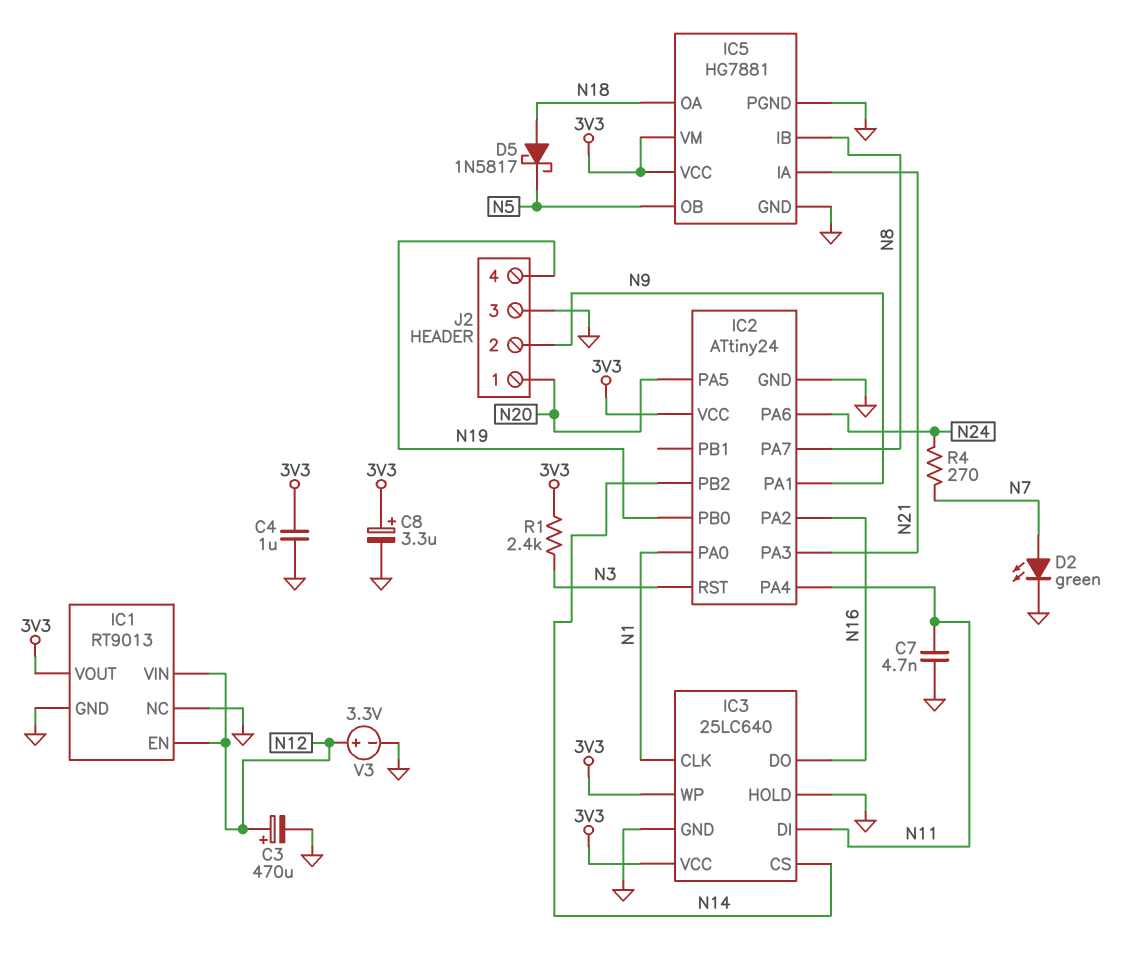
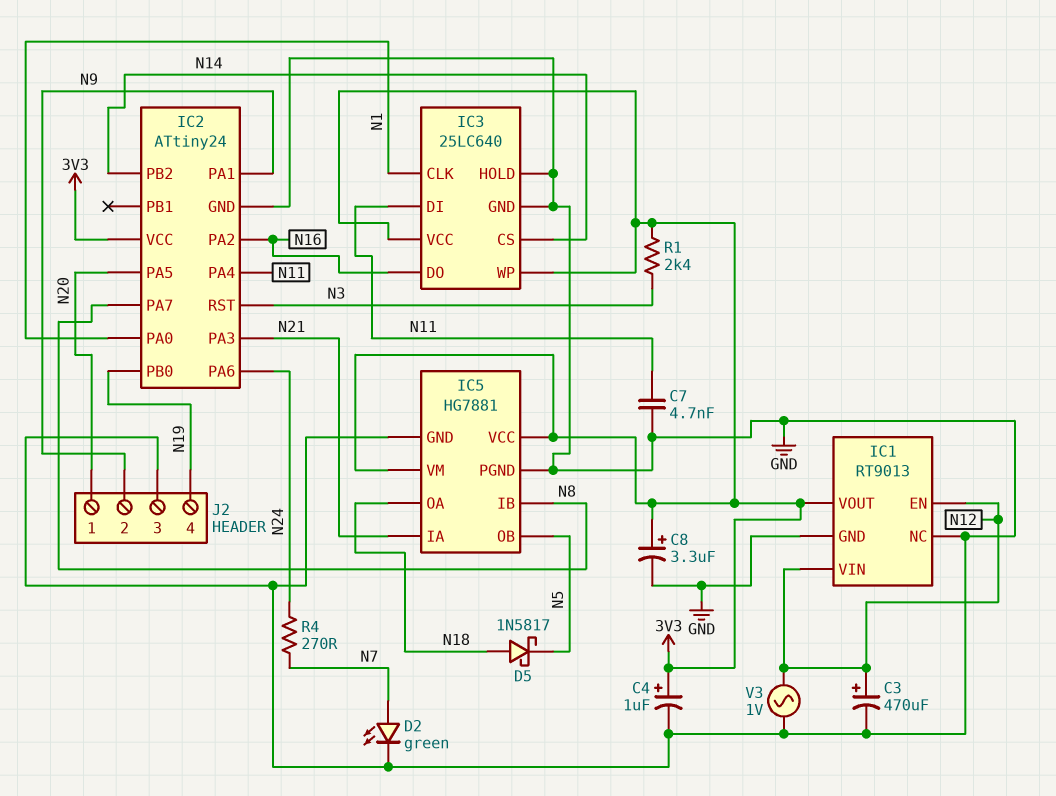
C4: 1uF (3V3, GND) -> 1uF (plus 3V3, minus GND)
V3: 3.3V (plus N12, minus GND) -> AC 1V (GND, N12)

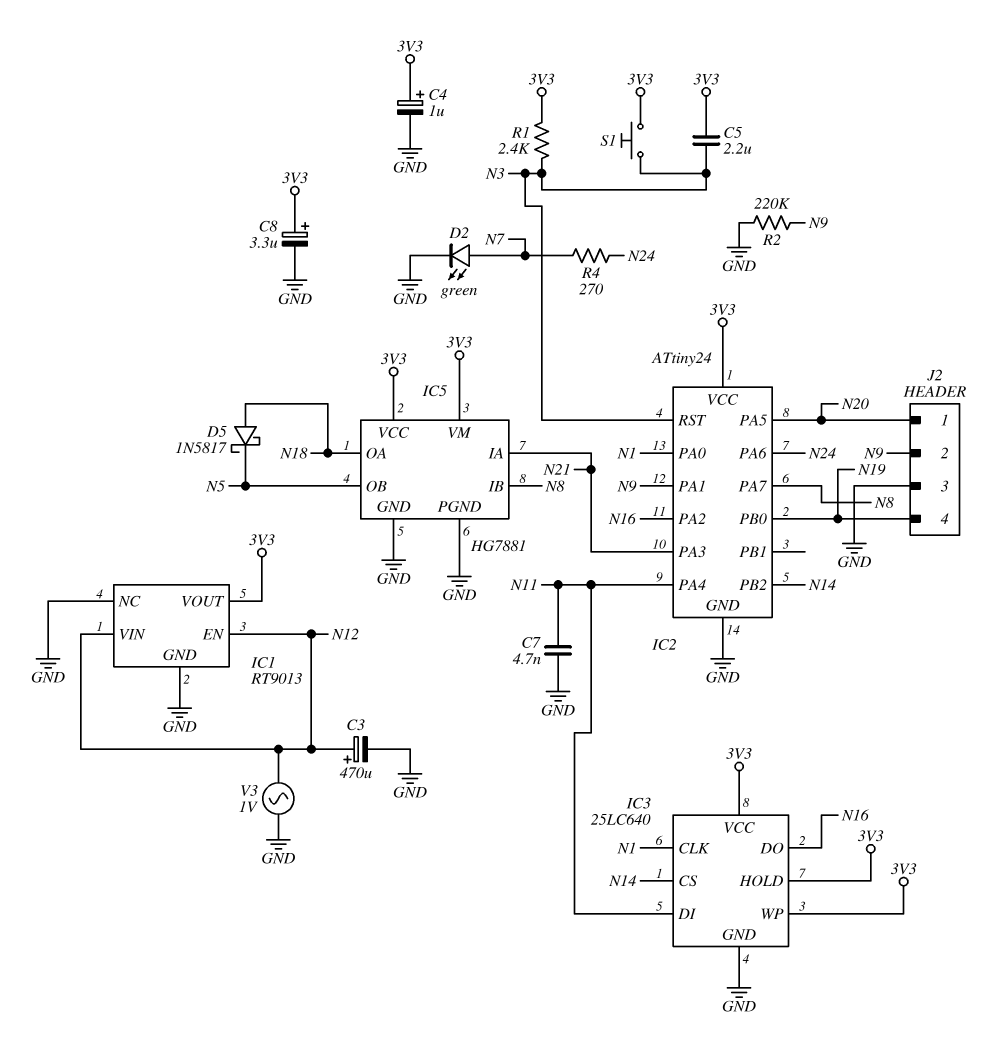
C5: none -> 2.2uF (3V3, N3)
IC3 pin HOLD: GND -> 3V3
R2: none -> 220k (GND, N9)
S1: none -> button (3V3, N3)

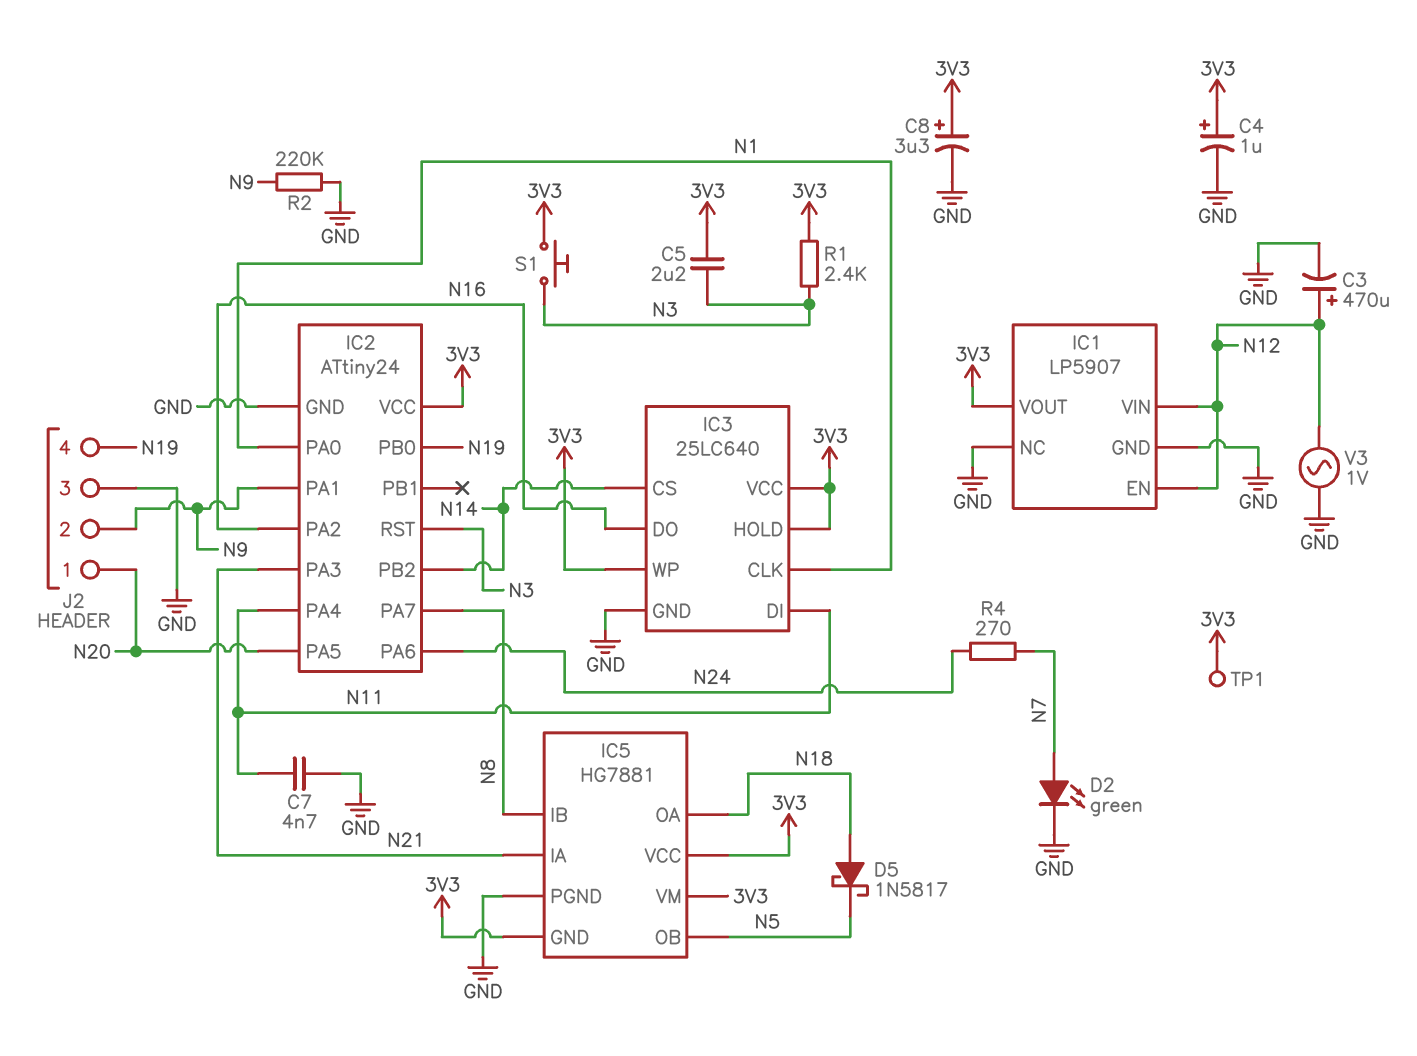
IC1: RT9013 -> LP5907
IC5 pin GND: GND -> 3V3
TP1: none -> test point (3V3)

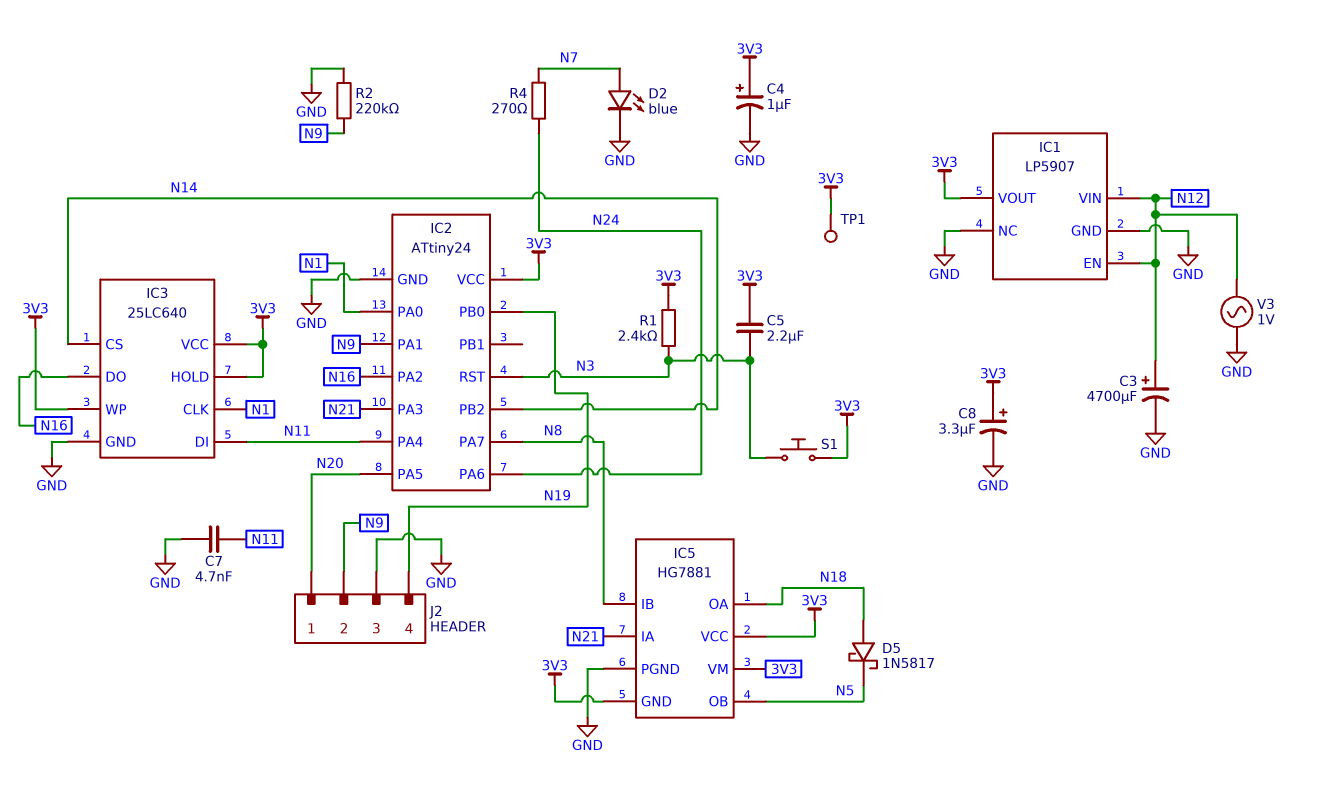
C3: 470uF (plus N12, minus GND) -> 4700uF (plus N12, minus GND)
D2: LED green (A N7, K GND) -> LED blue (A N7, K GND)

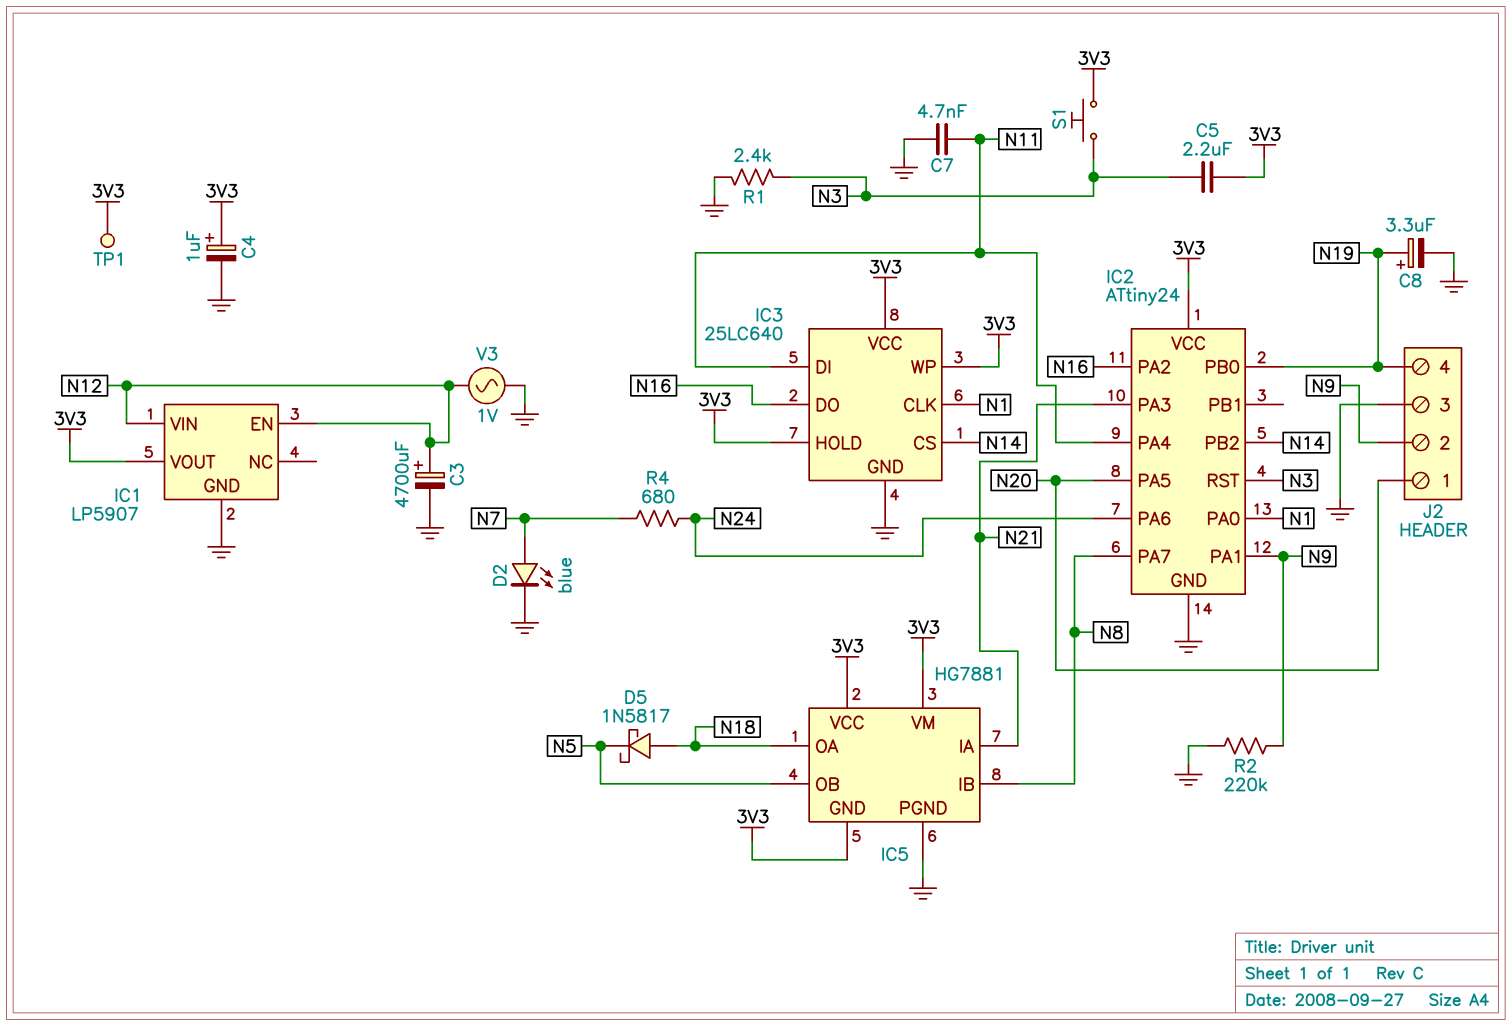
C8: 3.3uF (plus 3V3, minus GND) -> 3.3uF (plus N19, minus GND)
IC1 pin NC: GND -> none
R1: 2.4k (3V3, N3) -> 2.4k (GND, N3)
R4: 270 (N7, N24) -> 680 (N7, N24)

